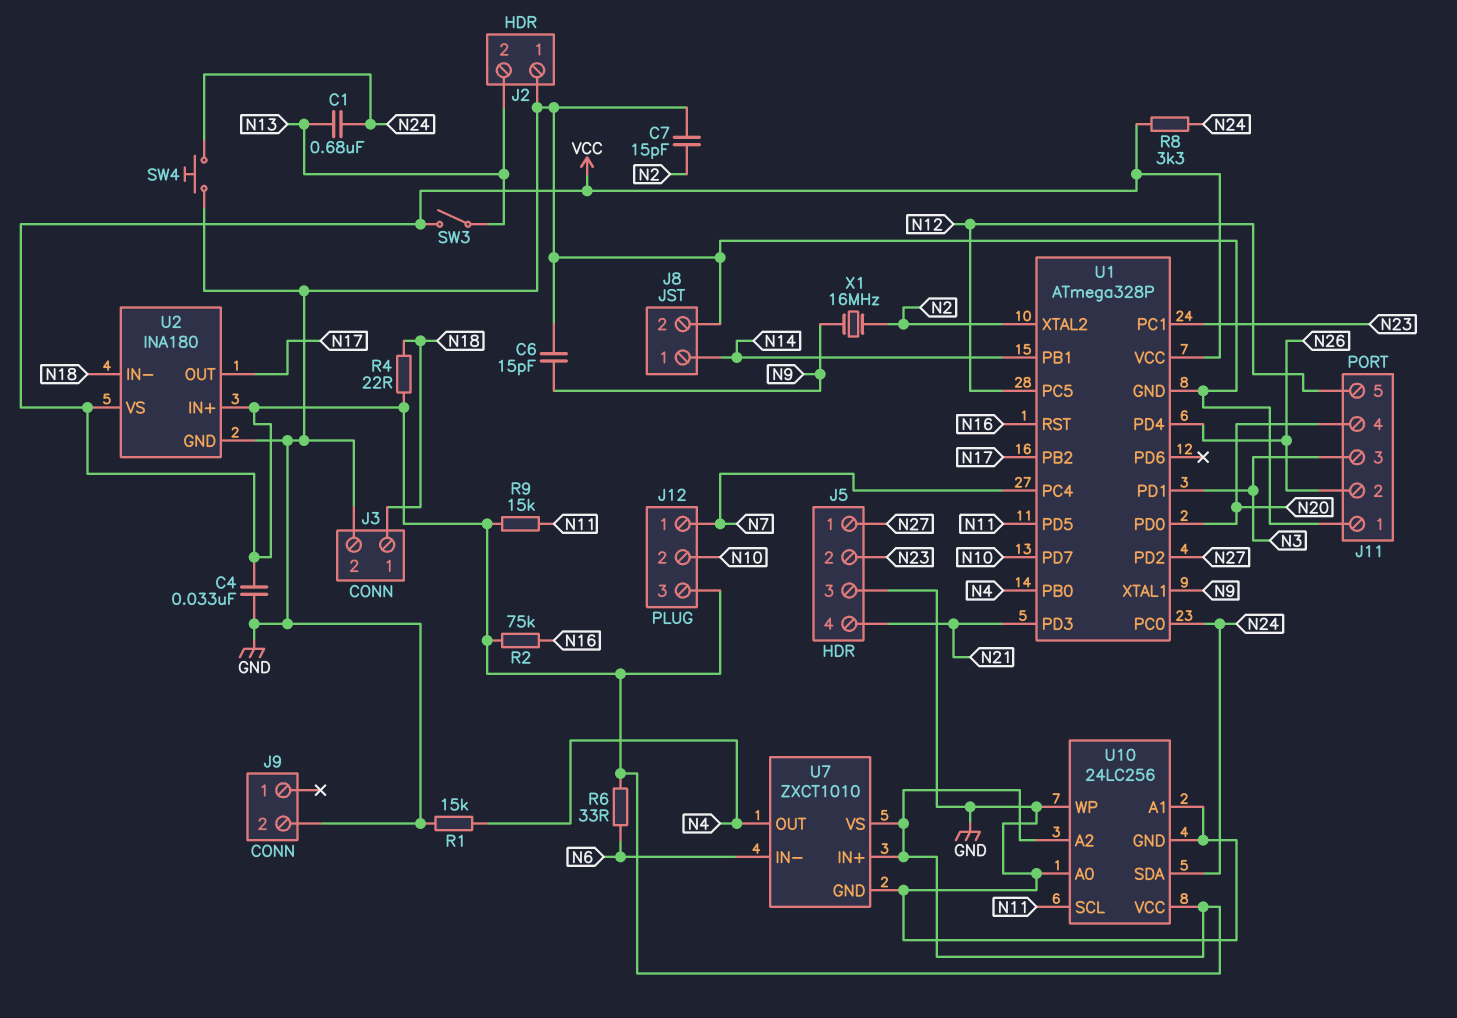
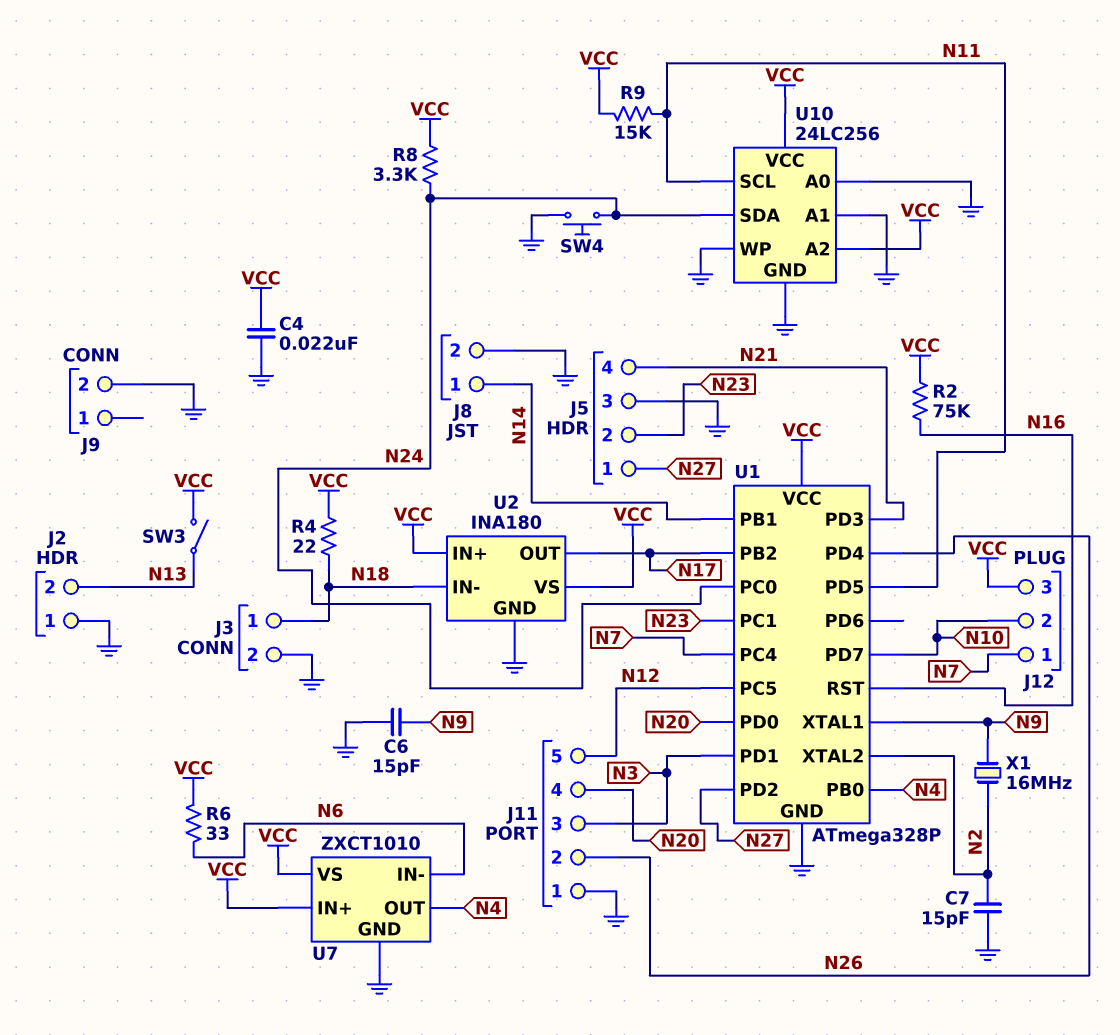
C1: 680nF (N13, N24) -> none
C4: 33nF (GND, VCC) -> 22nF (GND, VCC)
R1: 15k (GND, N4) -> none

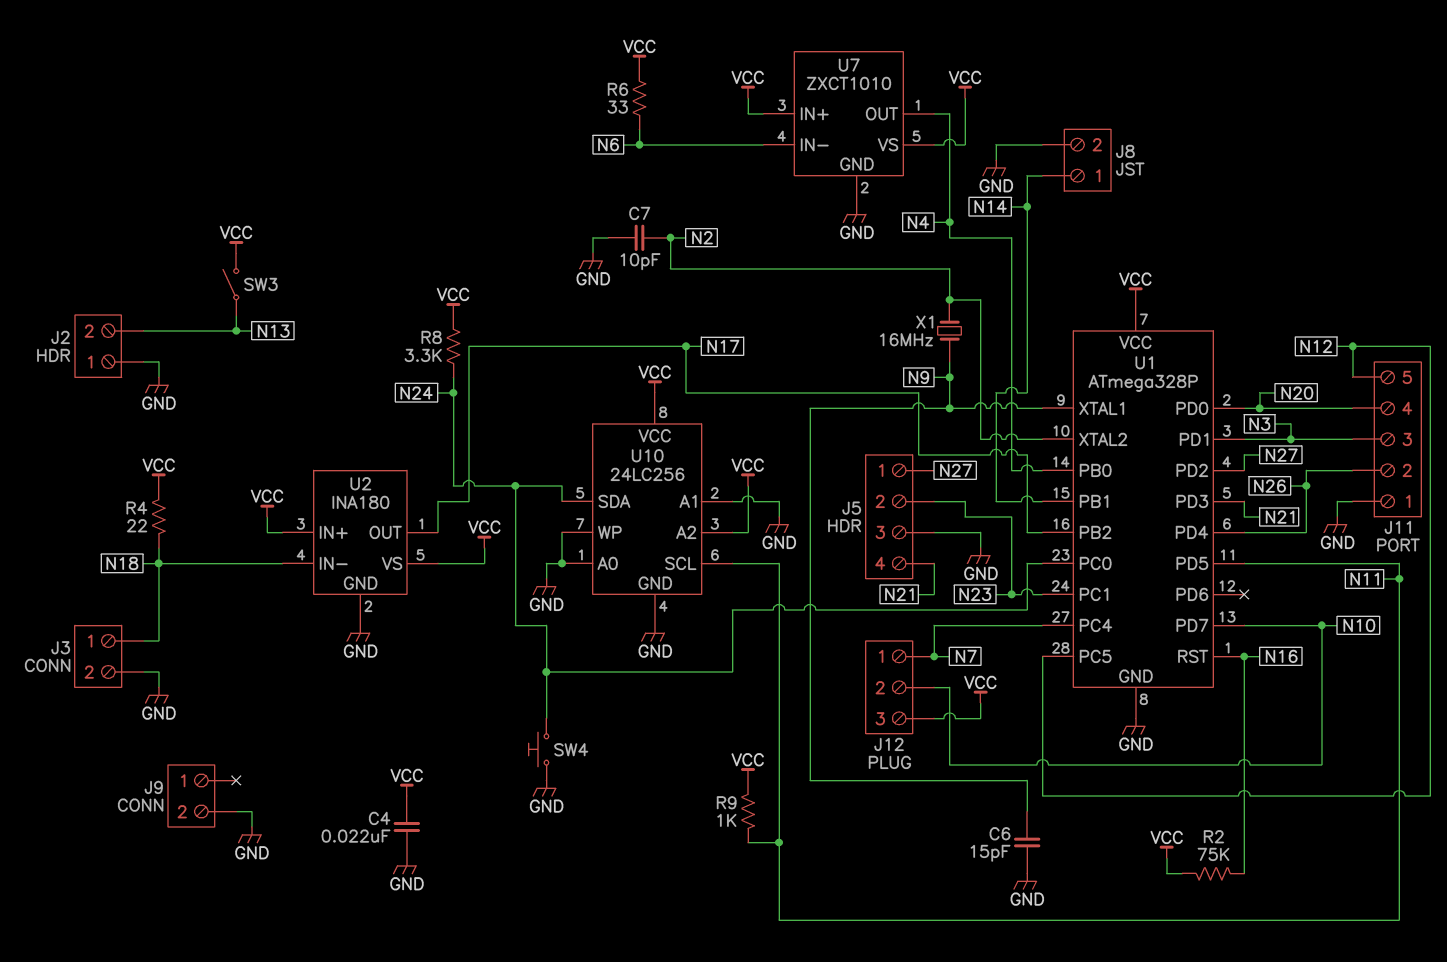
C7: 15pF (GND, N2) -> 10pF (GND, N2)
R9: 15k (N11, VCC) -> 1k (N11, VCC)

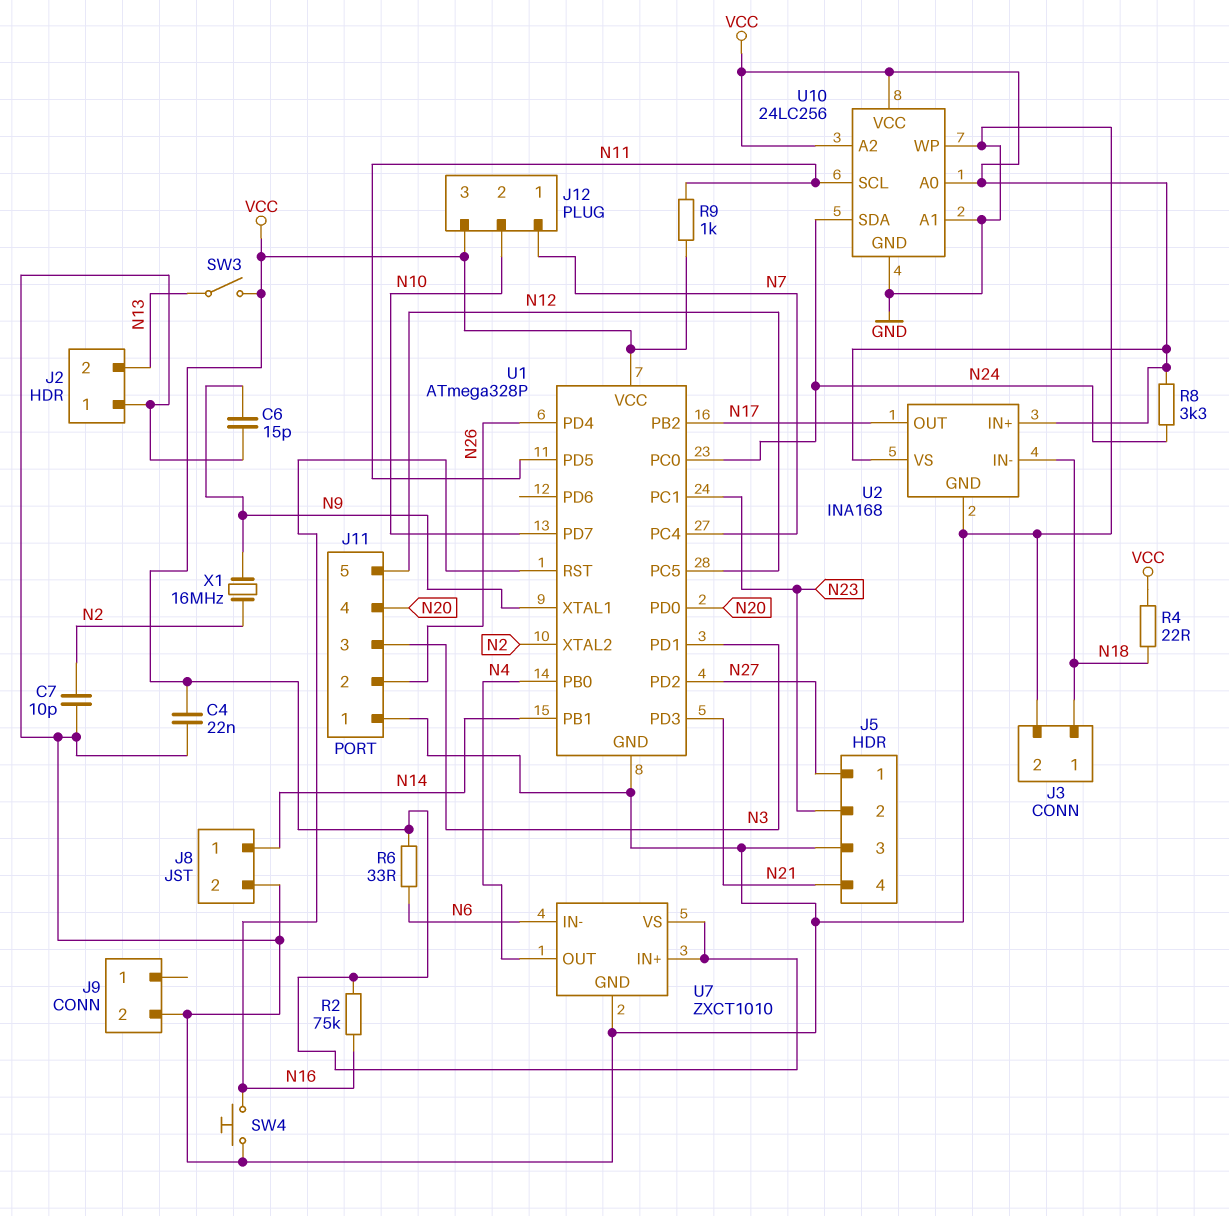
SW4: button (GND, N24) -> button (GND, N16)
U2: INA180 -> INA168
U10 pin A0: GND -> VCC

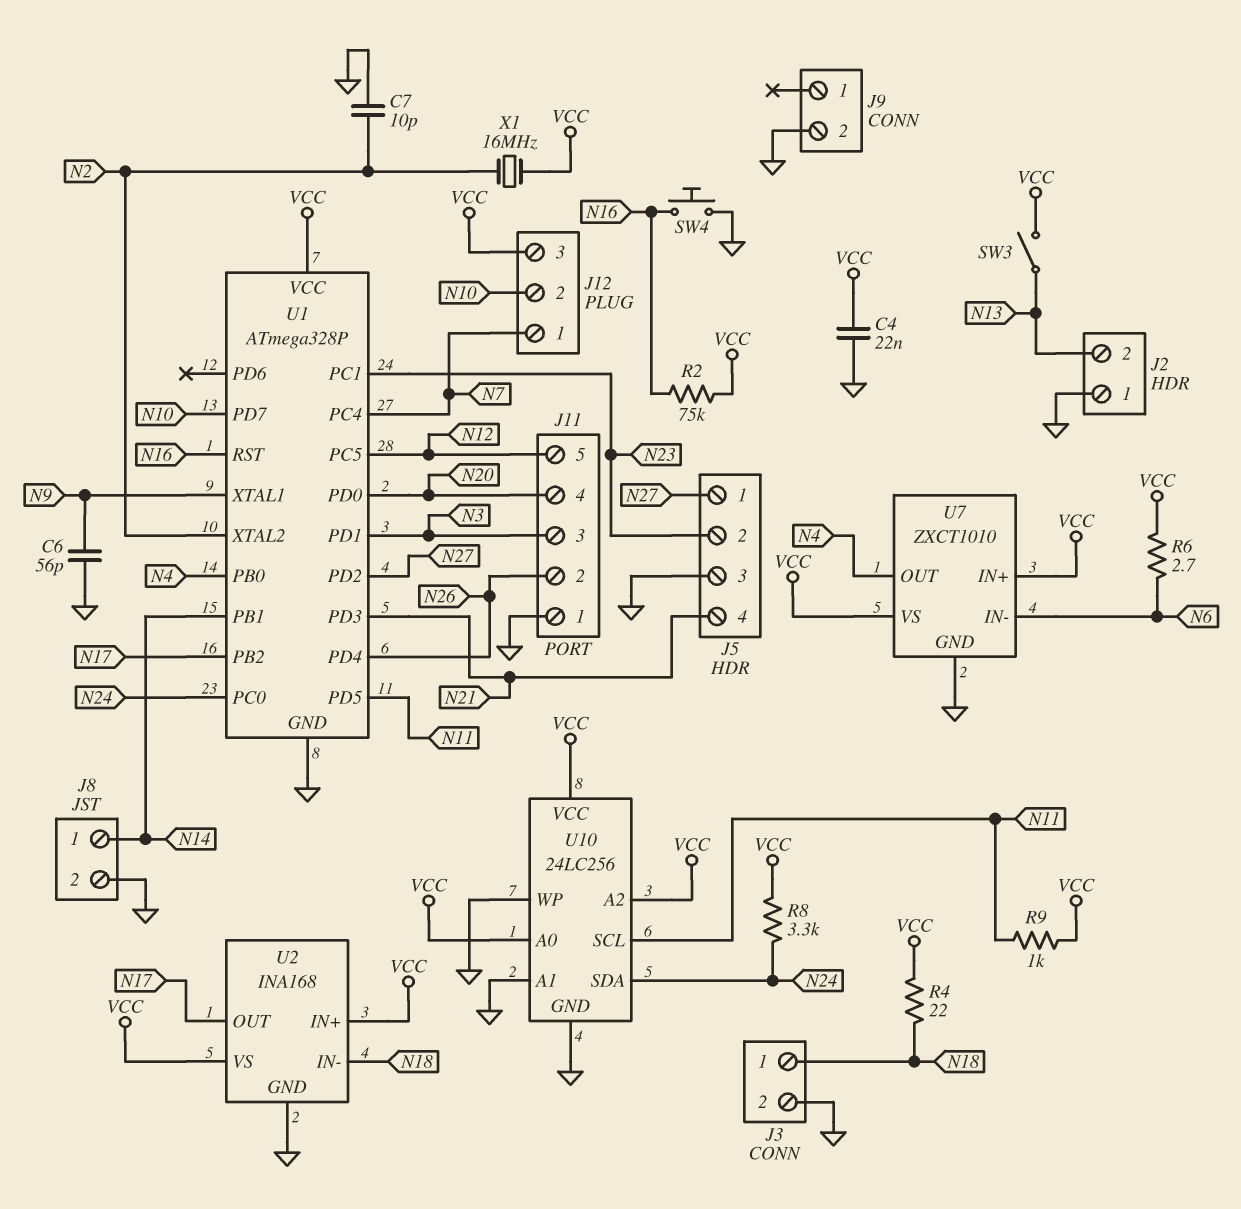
C6: 15pF (GND, N9) -> 56pF (GND, N9)
R6: 33 (N6, VCC) -> 2.7 (N6, VCC)
X1: 16MHz (N2, N9) -> 16MHz (N2, VCC)

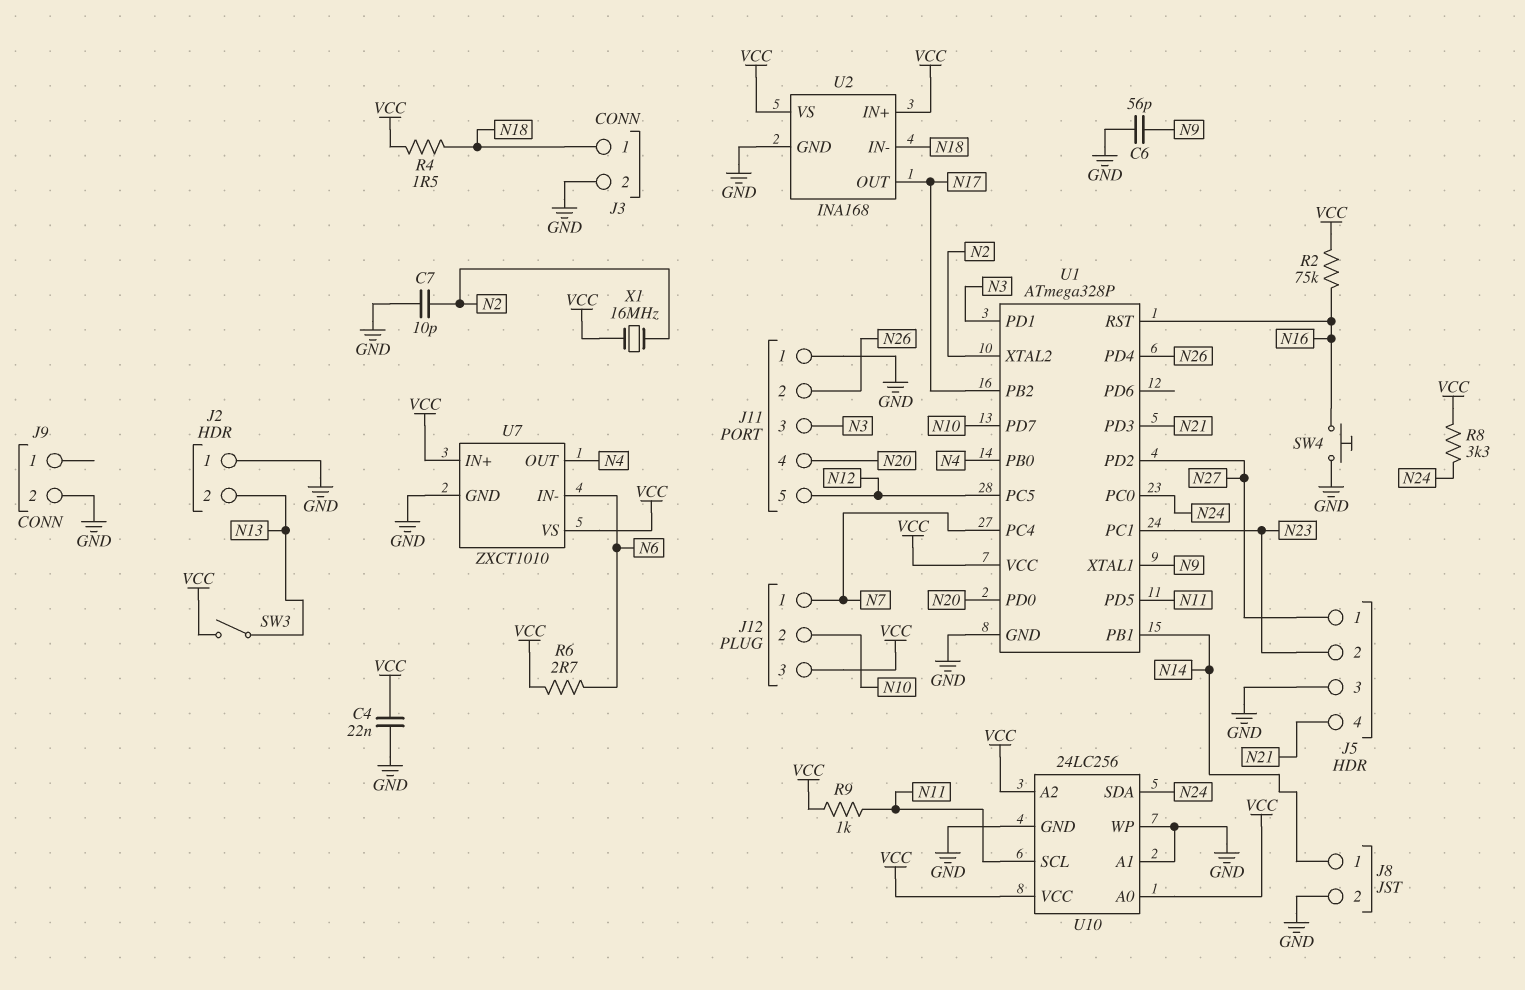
R4: 22 (N18, VCC) -> 1.5 (N18, VCC)

